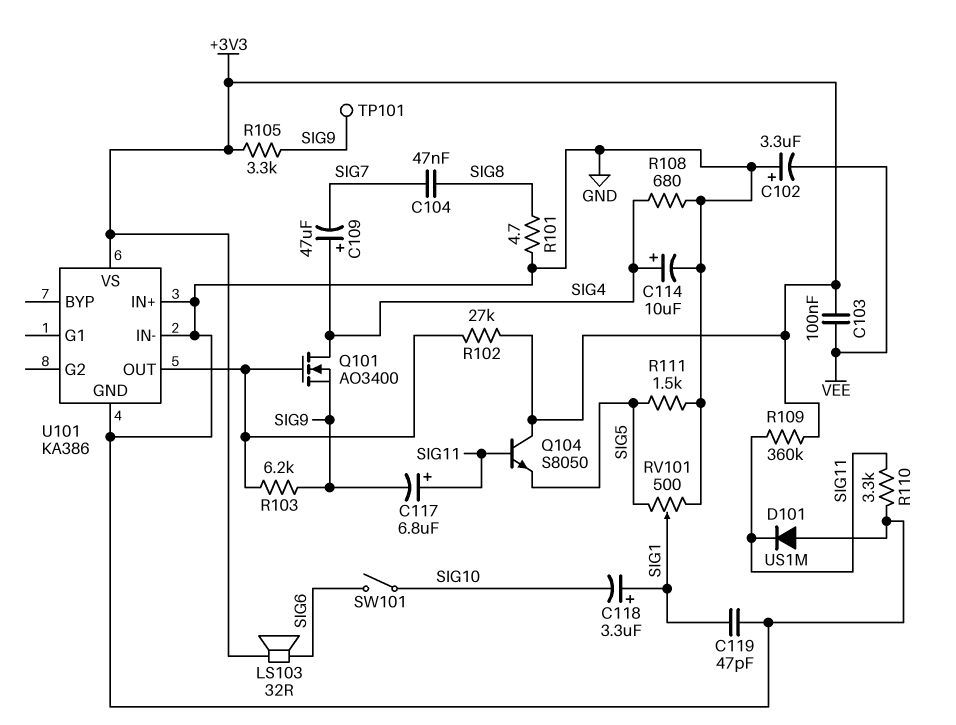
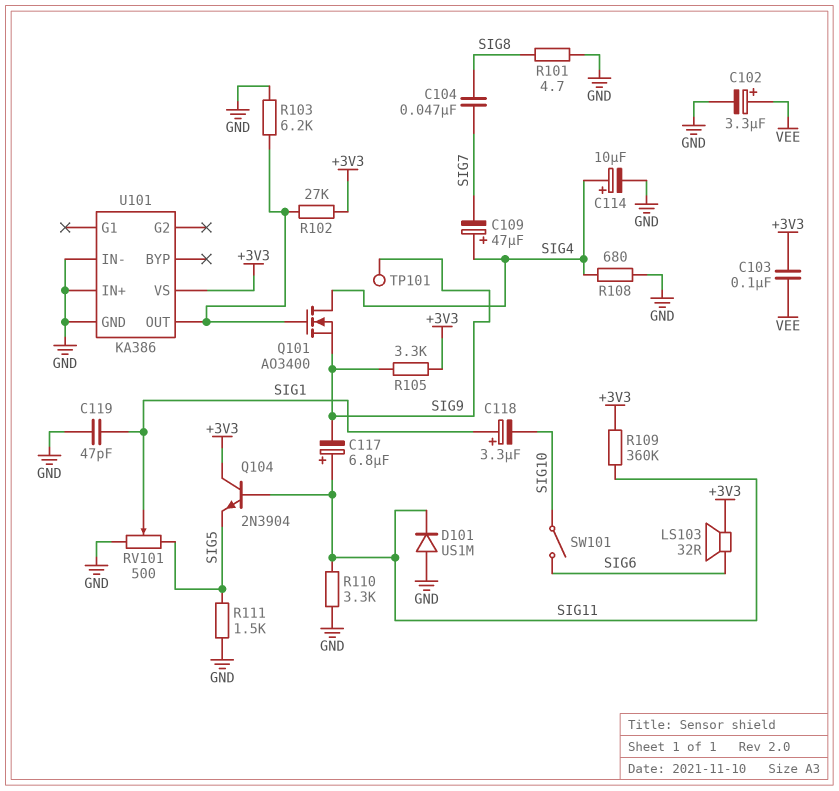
C102: 3.3uF (plus GND, minus VEE) -> 3.3uF (plus VEE, minus GND)
Q104: NPN S8050 (B SIG11, C +3V3, E SIG5) -> NPN 2N3904 (B SIG11, C +3V3, E SIG5)
R103: 6.2k (SIG9, U101/OUT) -> 6.2k (GND, U101/OUT)

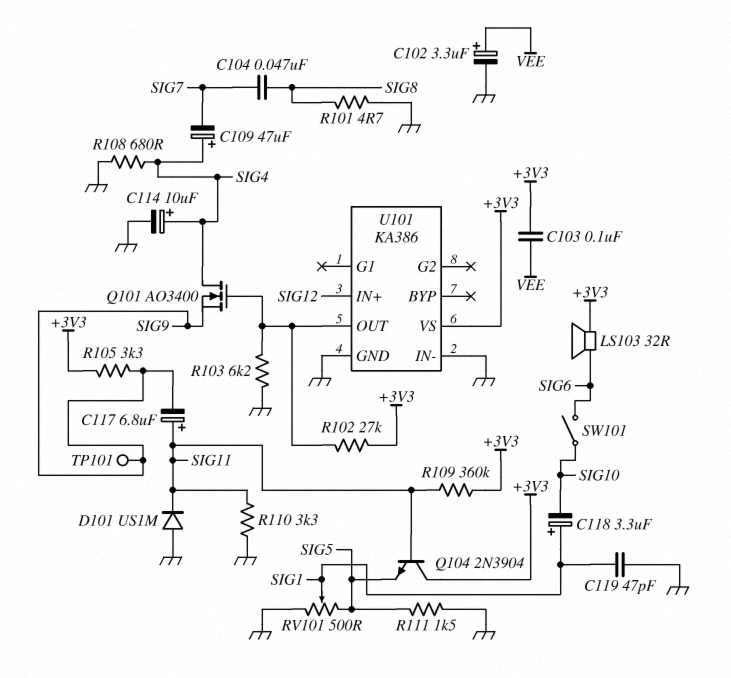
U101 pin IN+: GND -> SIG12

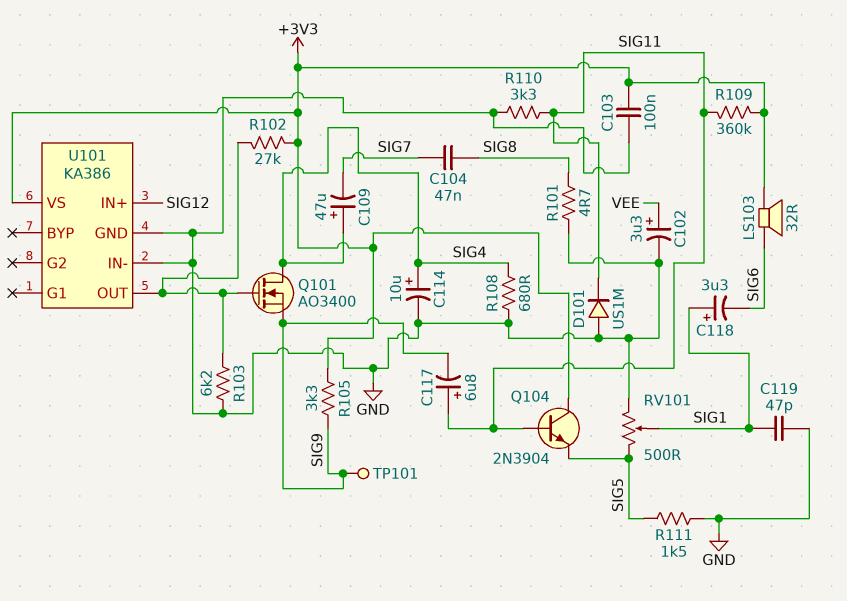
C103: 100nF (+3V3, VEE) -> 100nF (+3V3, GND)
C118: 3.3uF (plus SIG1, minus SIG10) -> 3.3uF (plus SIG1, minus SIG6)
SW101: switch (SIG6, SIG10) -> none

